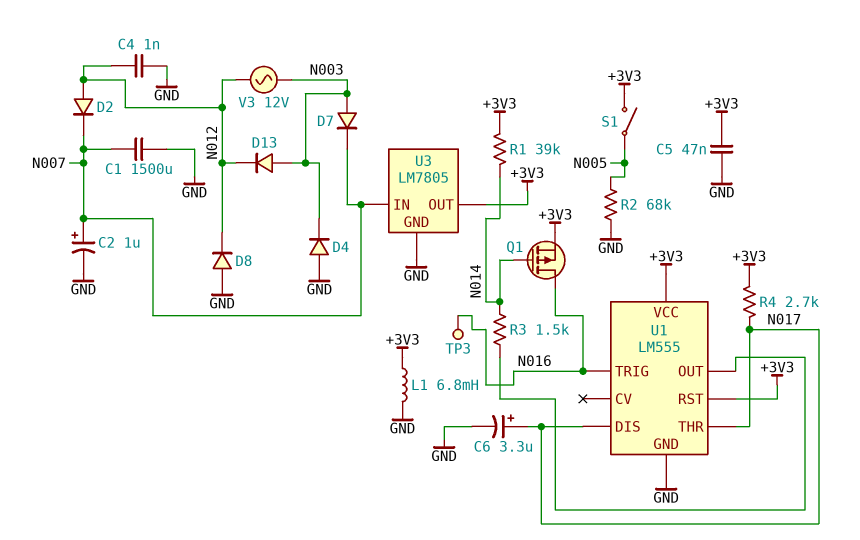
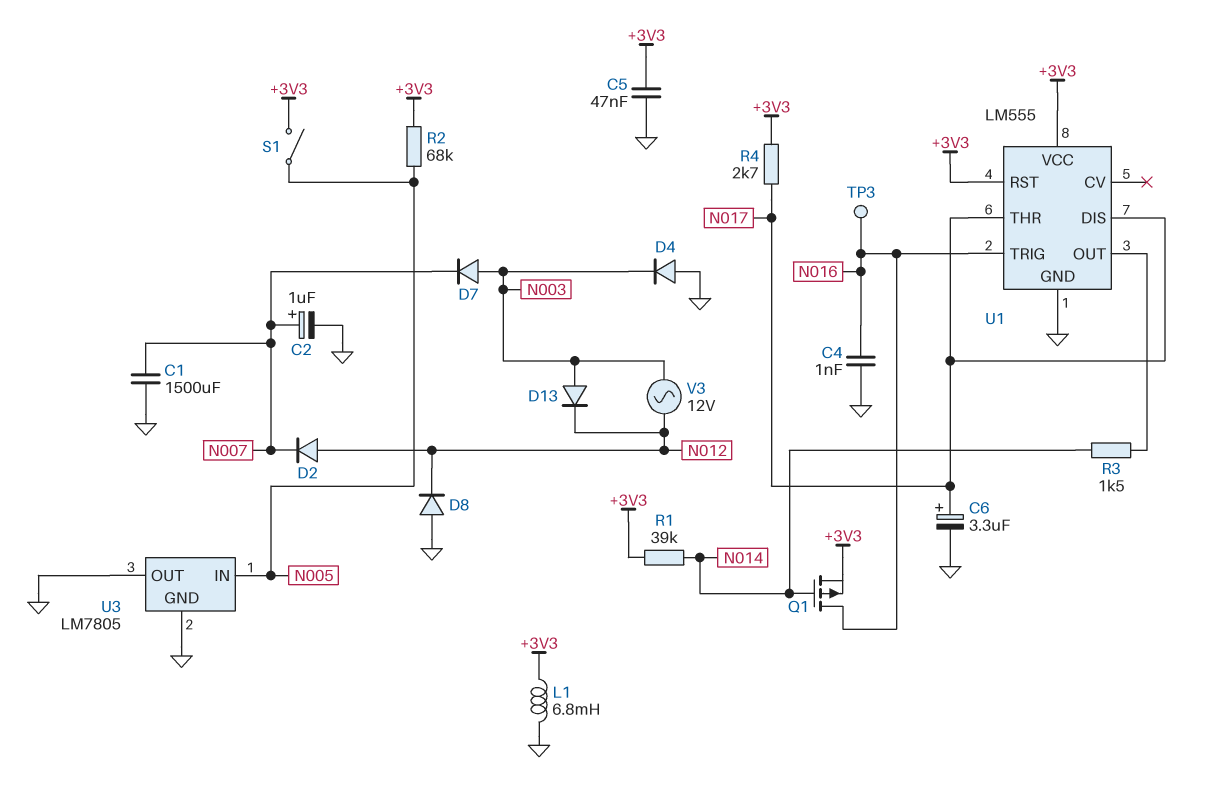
C4: 1nF (GND, N012) -> 1nF (GND, N016)
R2: 68k (GND, N005) -> 68k (+3V3, N005)
U3 pin IN: N007 -> N005
U3 pin OUT: +3V3 -> GND

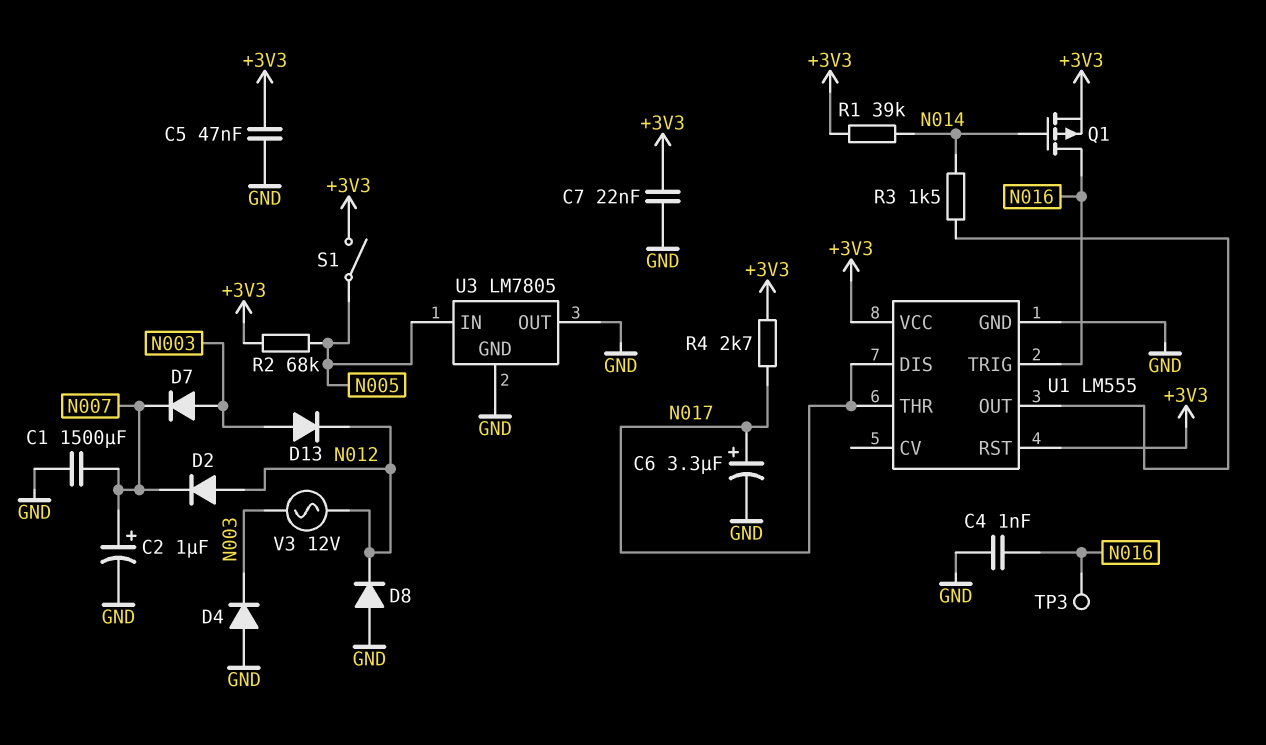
C7: none -> 22nF (+3V3, GND)
L1: 6.8mH (+3V3, GND) -> none

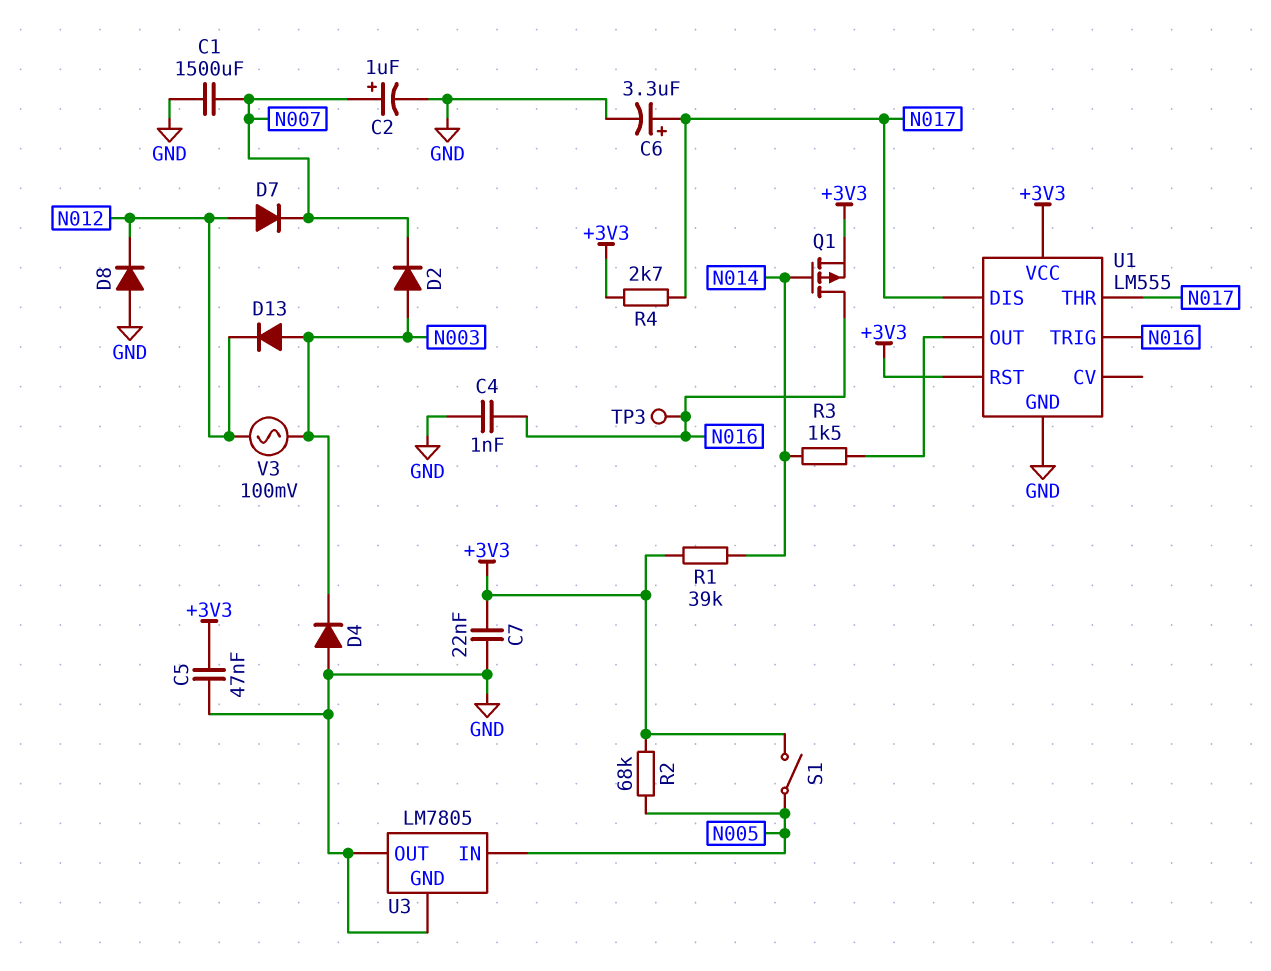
D2: diode (A N012, K N007) -> diode (A N003, K N007)
D7: diode (A N003, K N007) -> diode (A N012, K N007)
V3: AC 12V (N003, N012) -> AC 100mV (N003, N012)

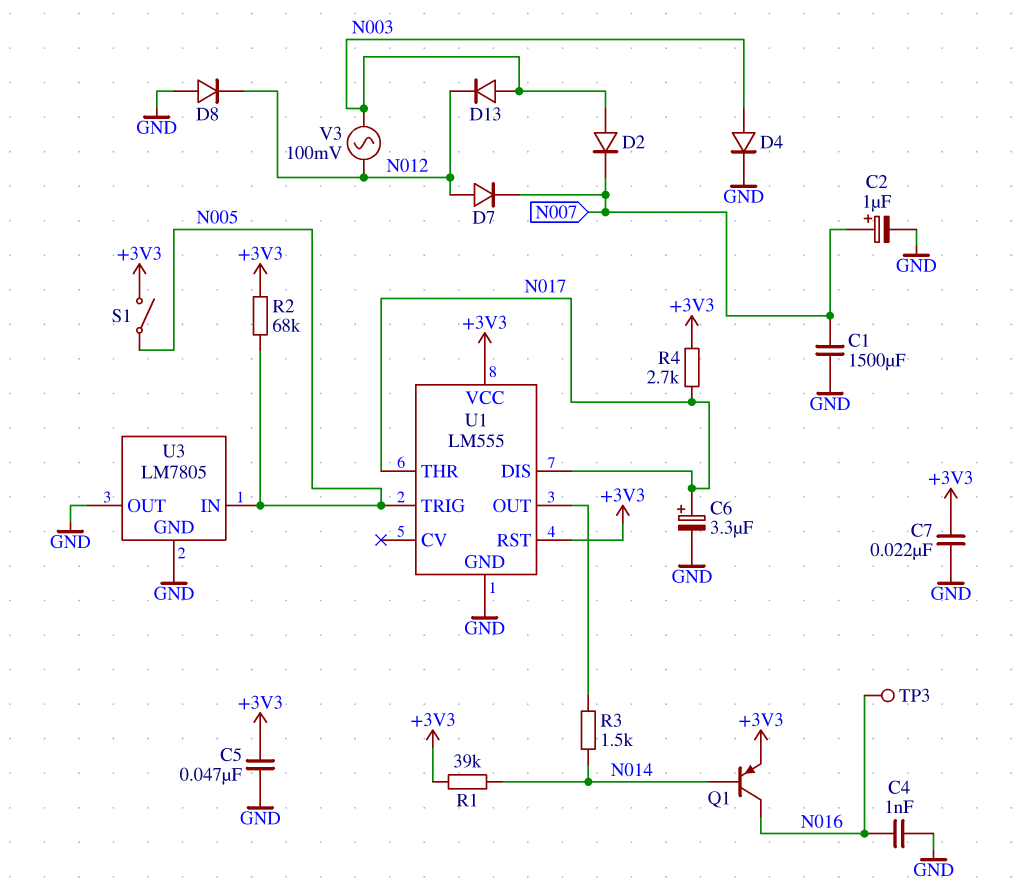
D4: diode (A GND, K N003) -> diode (A N003, K GND)
Q1: PMOS (G N014, D N016, S +3V3) -> PNP (B N014, C N016, E +3V3)
U1 pin TRIG: N016 -> N005

